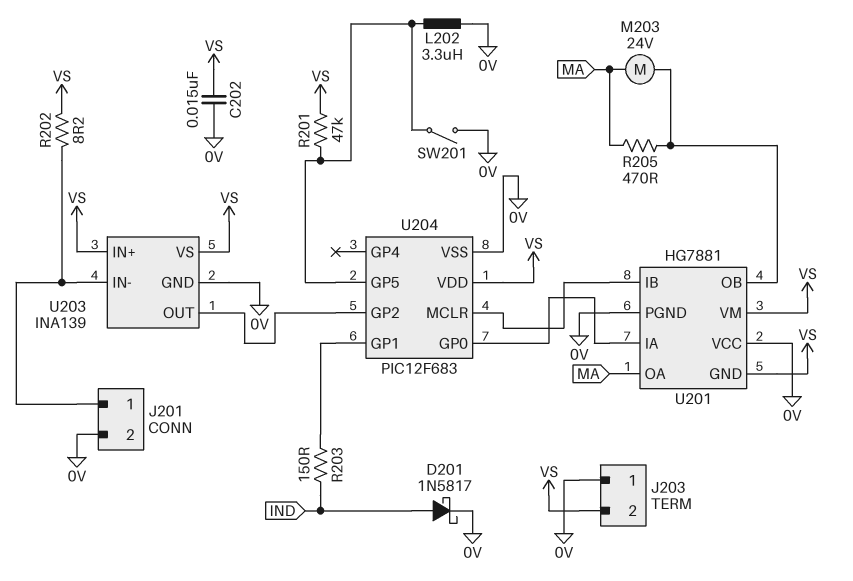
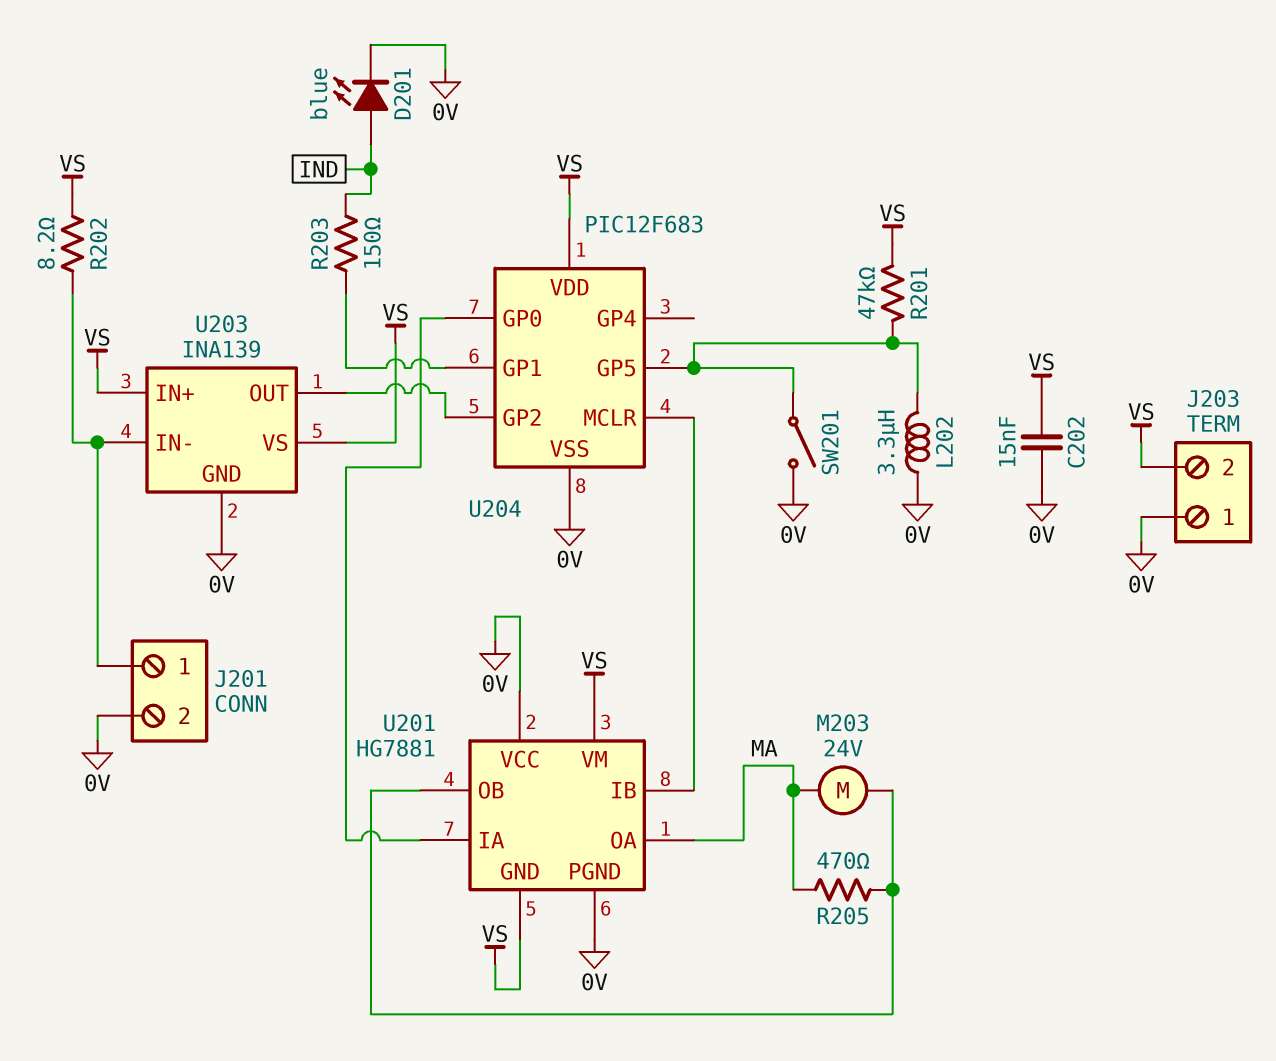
D201: schottky 1N5817 (A IND, K 0V) -> LED blue (A IND, K 0V)

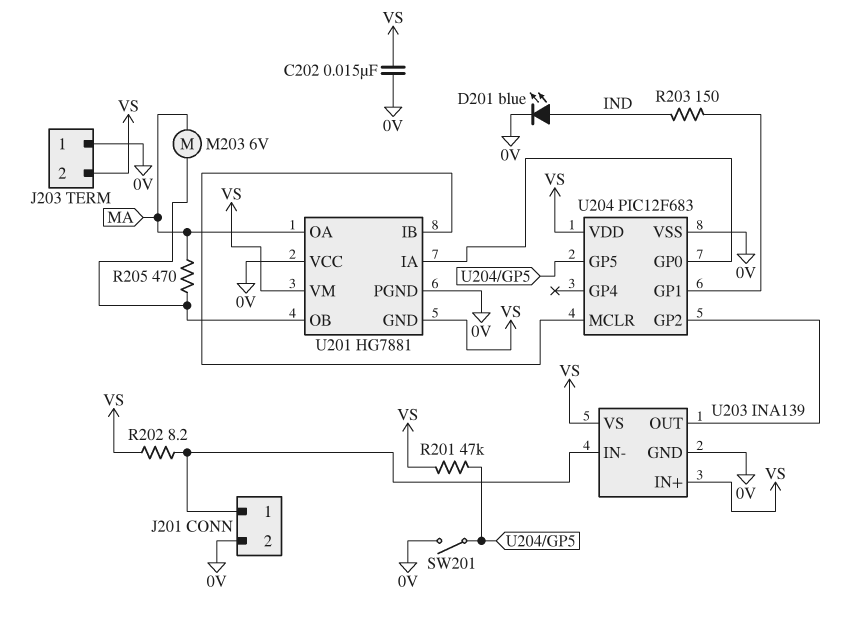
L202: 3.3uH (0V, U204/GP5) -> none
M203: motor 24V (MA, U201/OB) -> motor 6V (MA, U201/OB)

